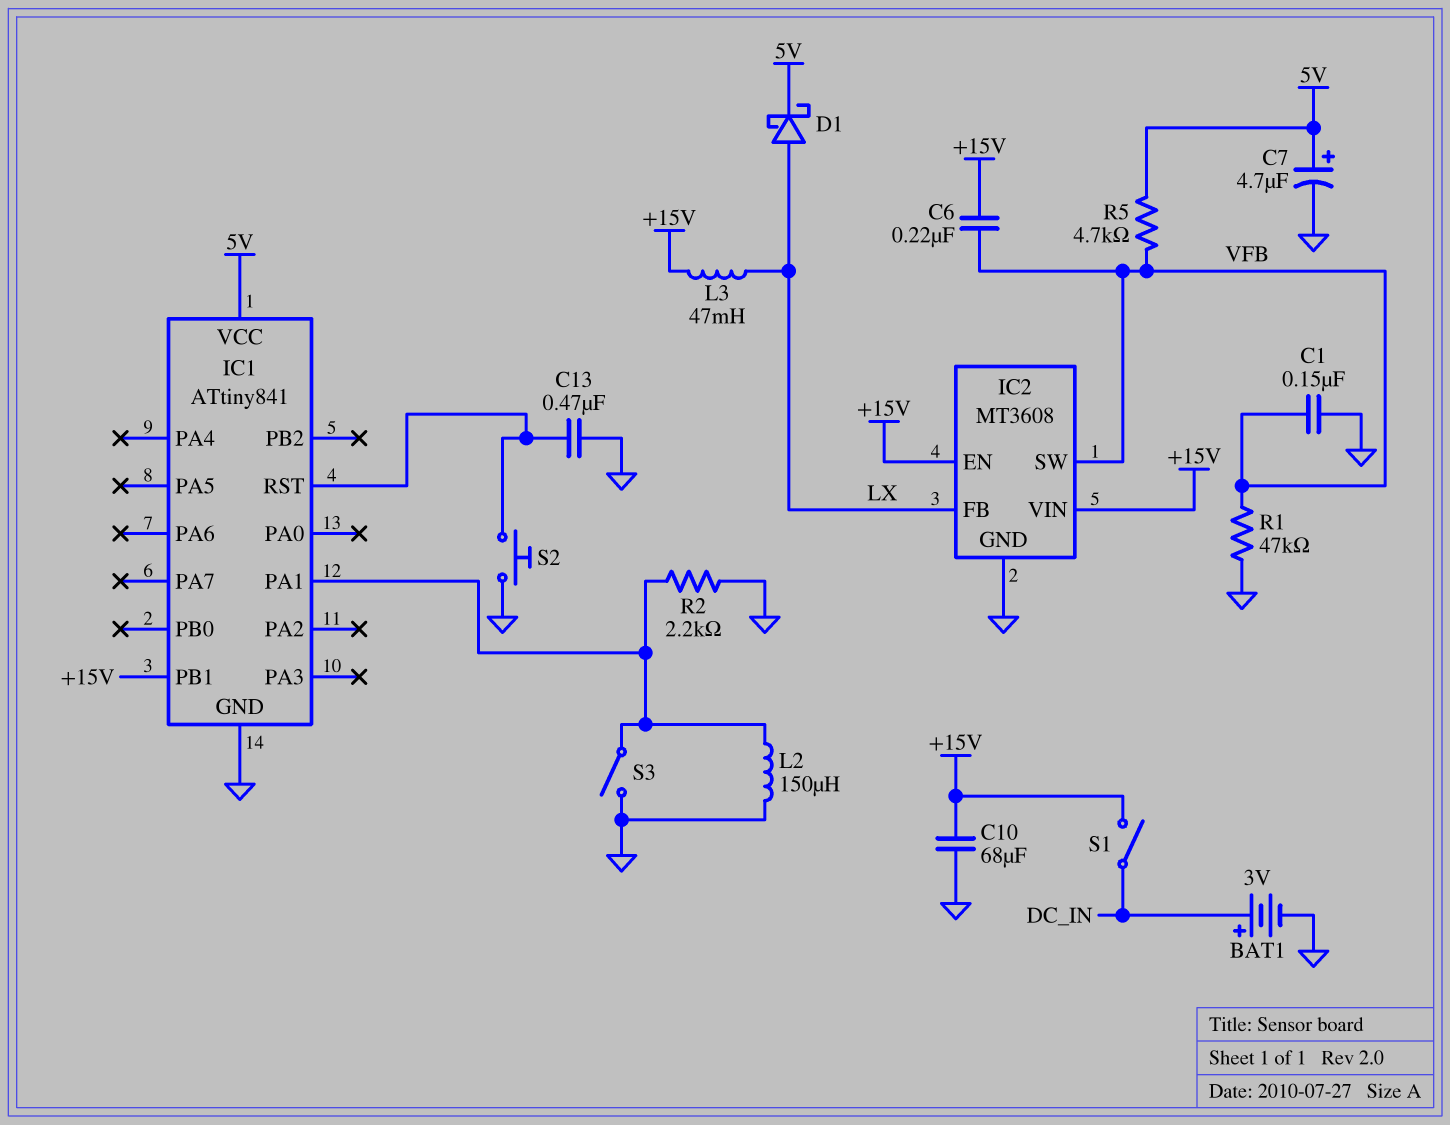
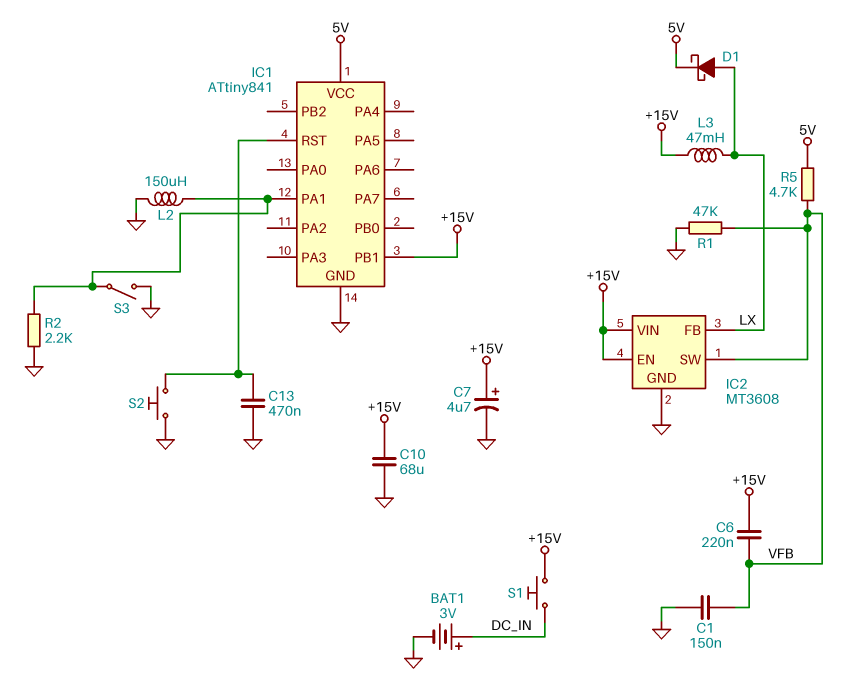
C7: 4.7uF (plus 5V, minus GND) -> 4.7uF (plus +15V, minus GND)
S1: switch (+15V, DC_IN) -> button (+15V, DC_IN)

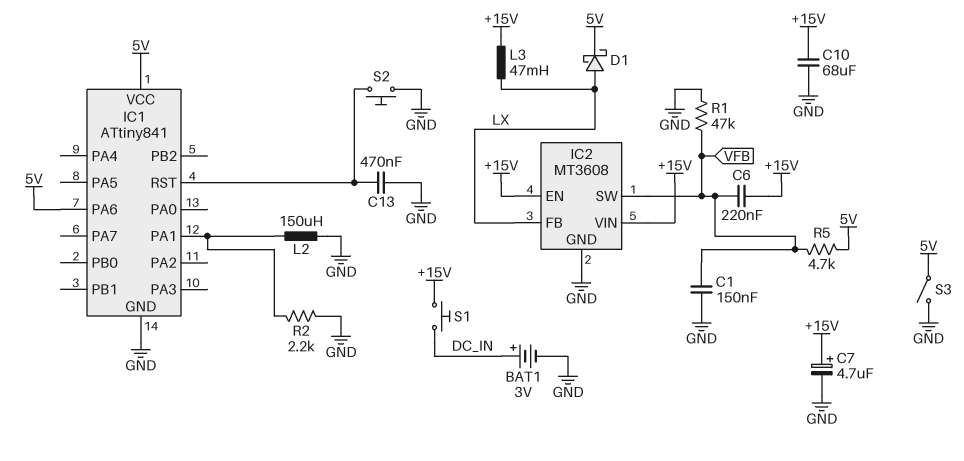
IC1 pin PA6: none -> 5V
IC1 pin PB1: +15V -> none
S3: switch (GND, IC1/PA1) -> switch (5V, GND)

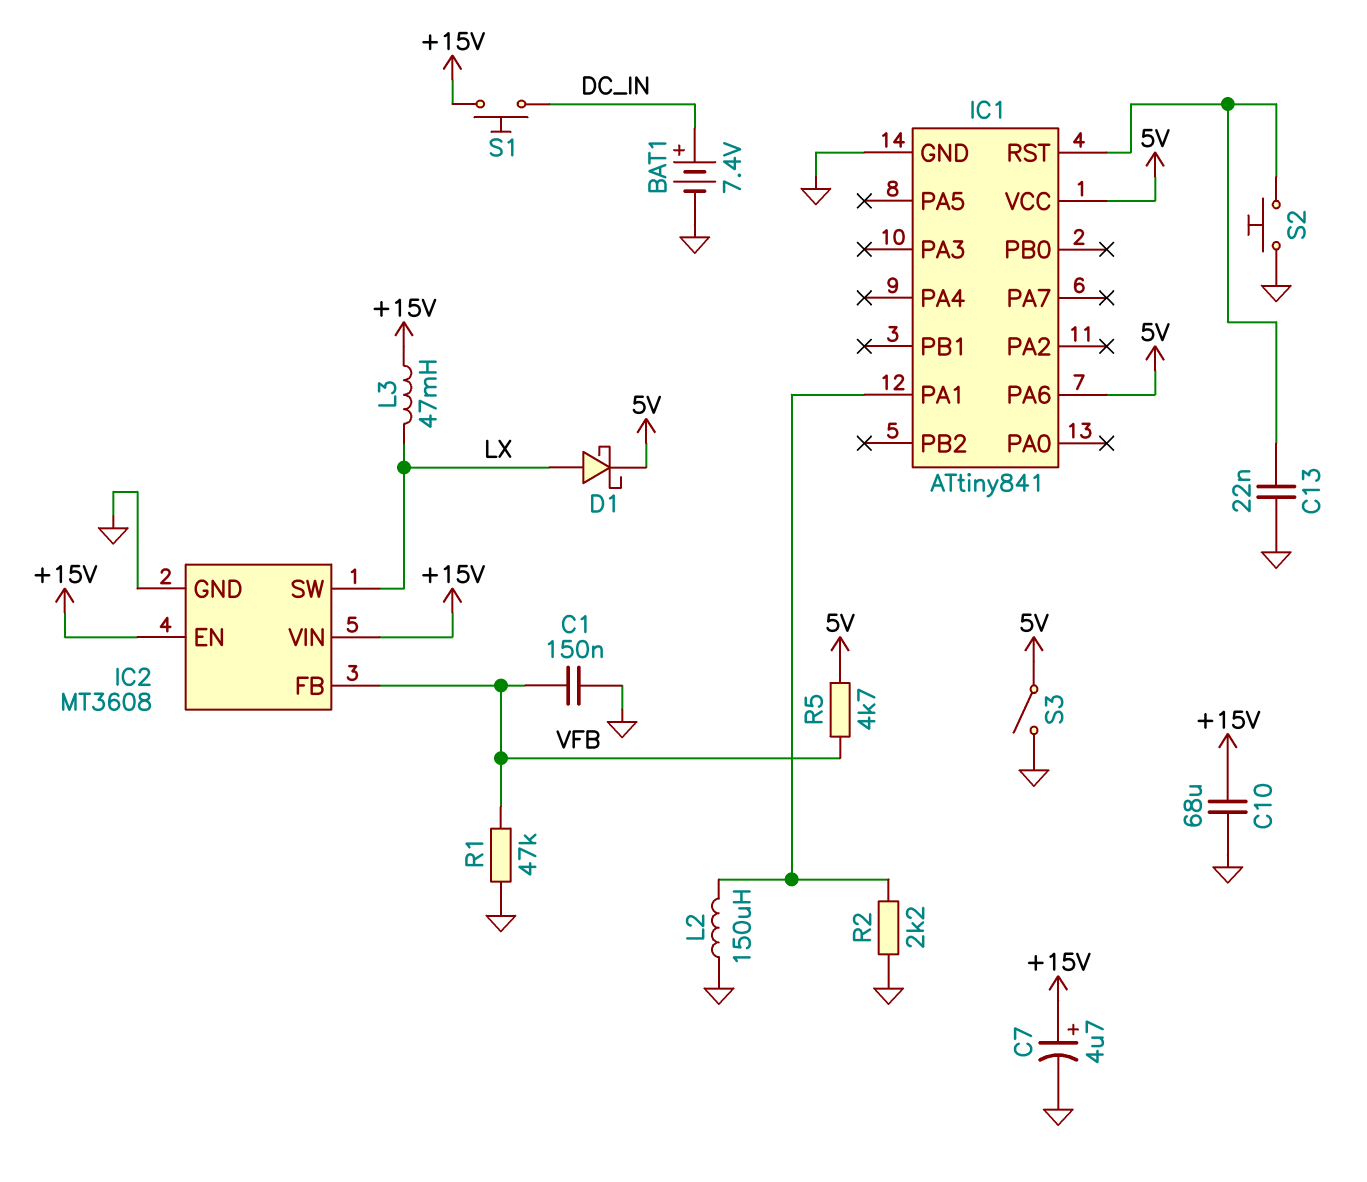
BAT1: 3V (plus DC_IN, minus GND) -> 7.4V (plus DC_IN, minus GND)
C6: 220nF (+15V, VFB) -> none
C13: 470nF (GND, IC1/RST) -> 22nF (GND, IC1/RST)
IC2 pin FB: LX -> VFB
IC2 pin SW: VFB -> LX

